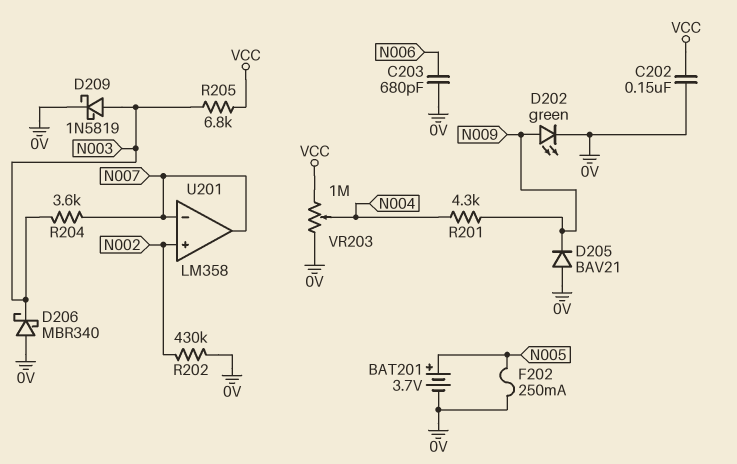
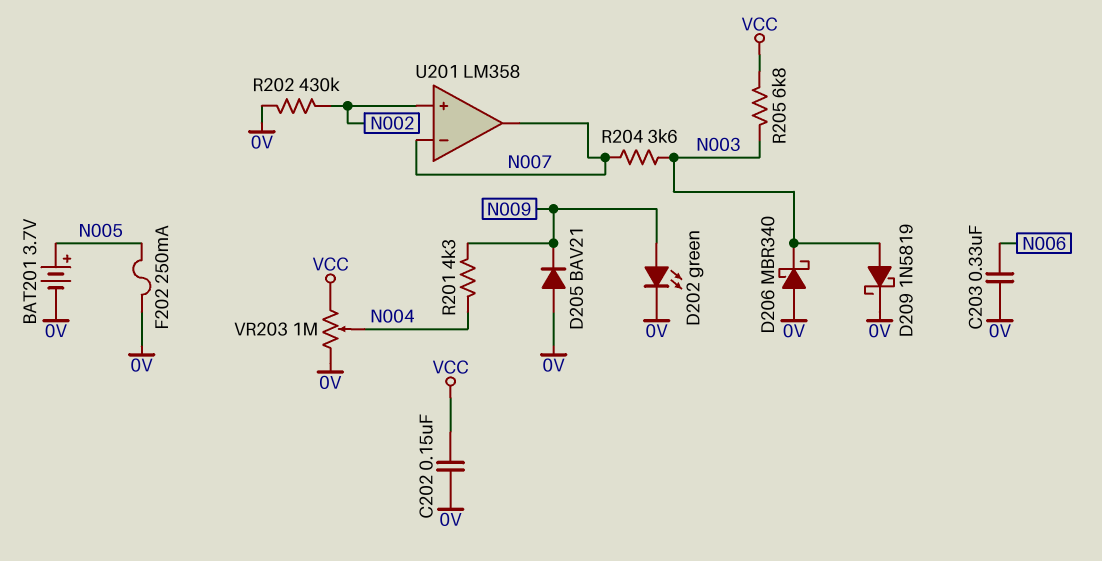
C203: 680pF (0V, N006) -> 330nF (0V, N006)

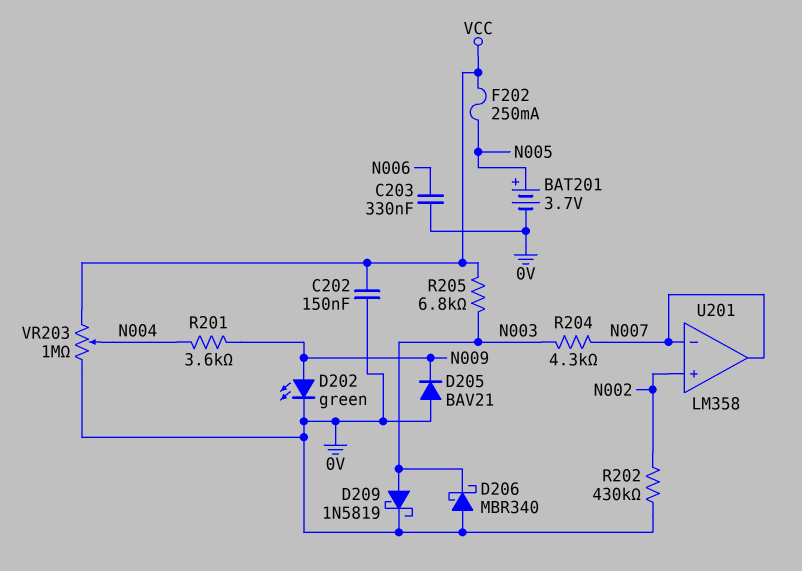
F202: 250mA (0V, N005) -> 250mA (N005, VCC)
R201: 4.3k (N004, N009) -> 3.6k (N004, N009)
R204: 3.6k (N003, N007) -> 4.3k (N003, N007)

